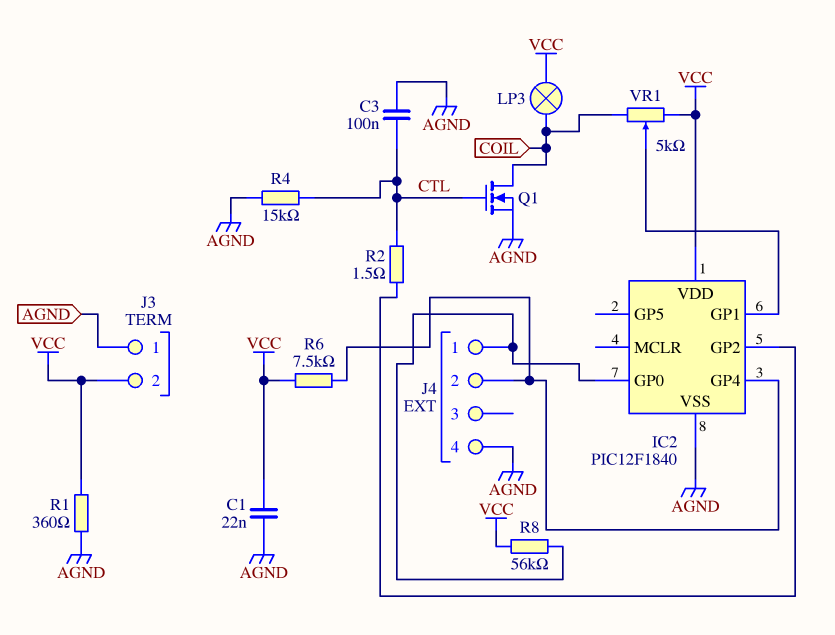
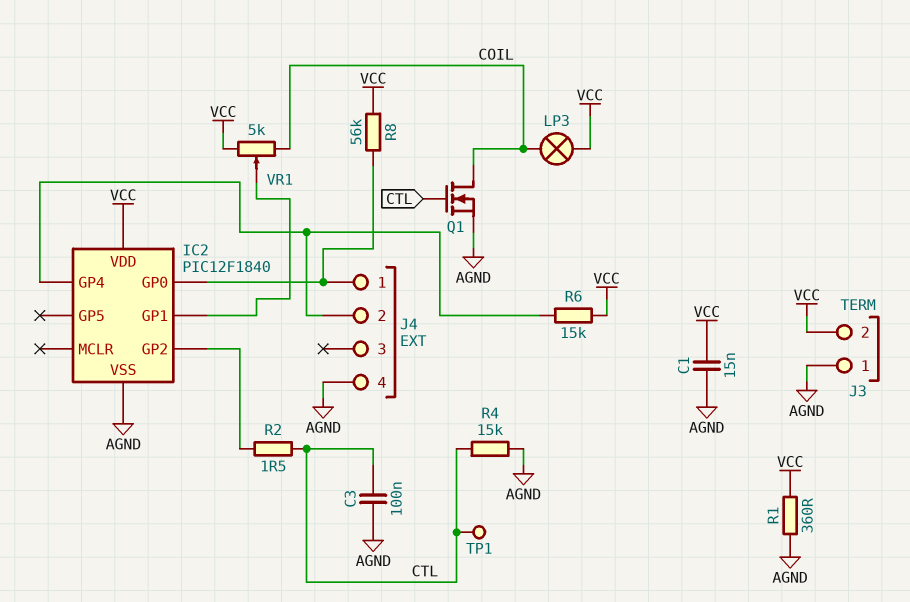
C1: 22nF (AGND, VCC) -> 15nF (AGND, VCC)
R6: 7.5k (IC2/GP4, VCC) -> 15k (IC2/GP4, VCC)
TP1: none -> test point (CTL)

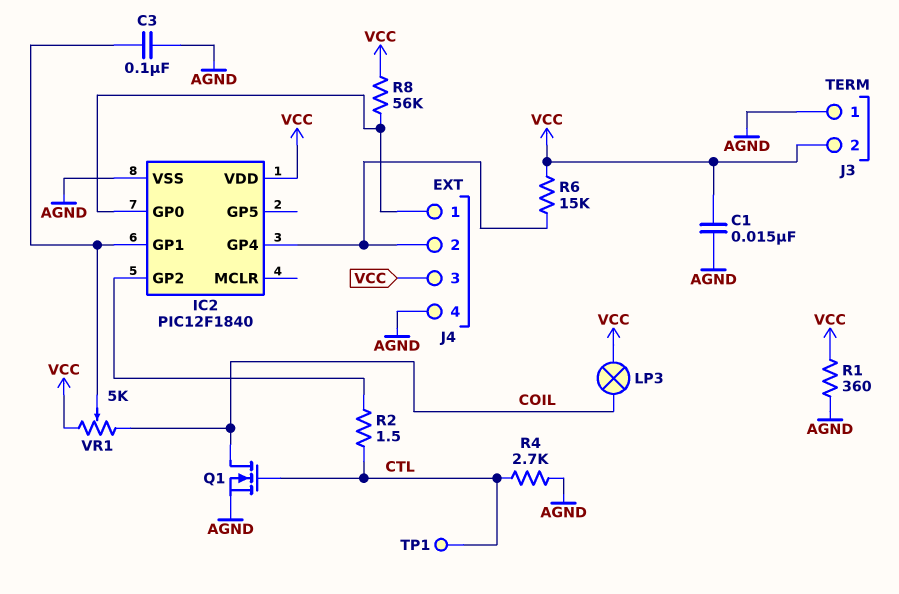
C3: 100nF (AGND, CTL) -> 100nF (AGND, IC2/GP1)
J4 pin 3: none -> VCC
R4: 15k (AGND, CTL) -> 2.7k (AGND, CTL)

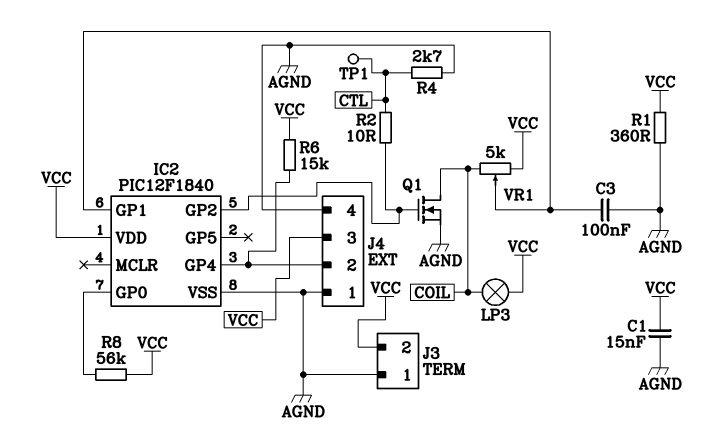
J4 pin 1: IC2/GP0 -> AGND
Q1: NMOS (G CTL, D COIL, S AGND) -> NMOS (G IC2/GP2, D COIL, S AGND)
R2: 1.5 (CTL, IC2/GP2) -> 10 (CTL, IC2/GP2)

